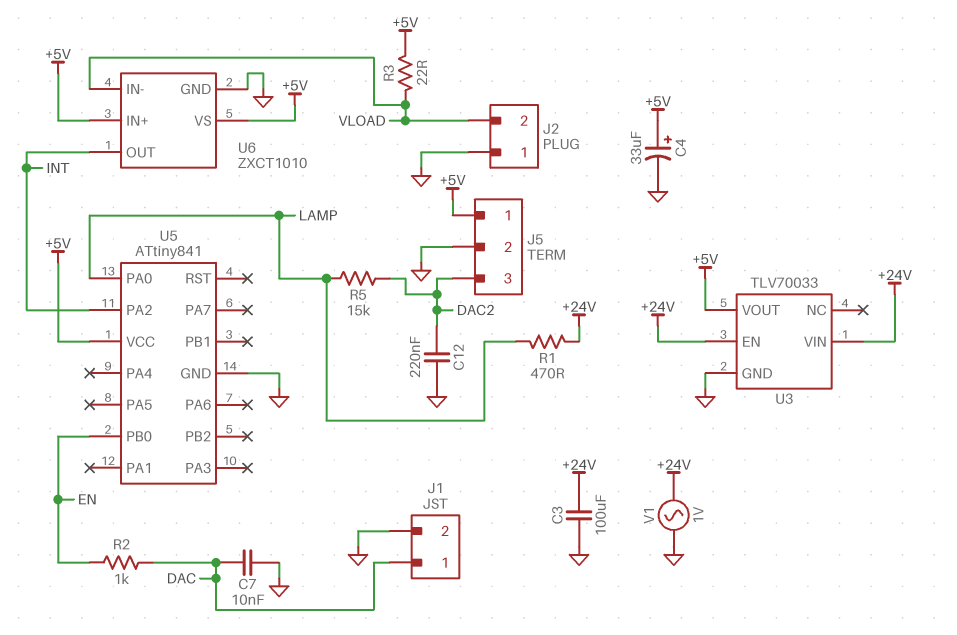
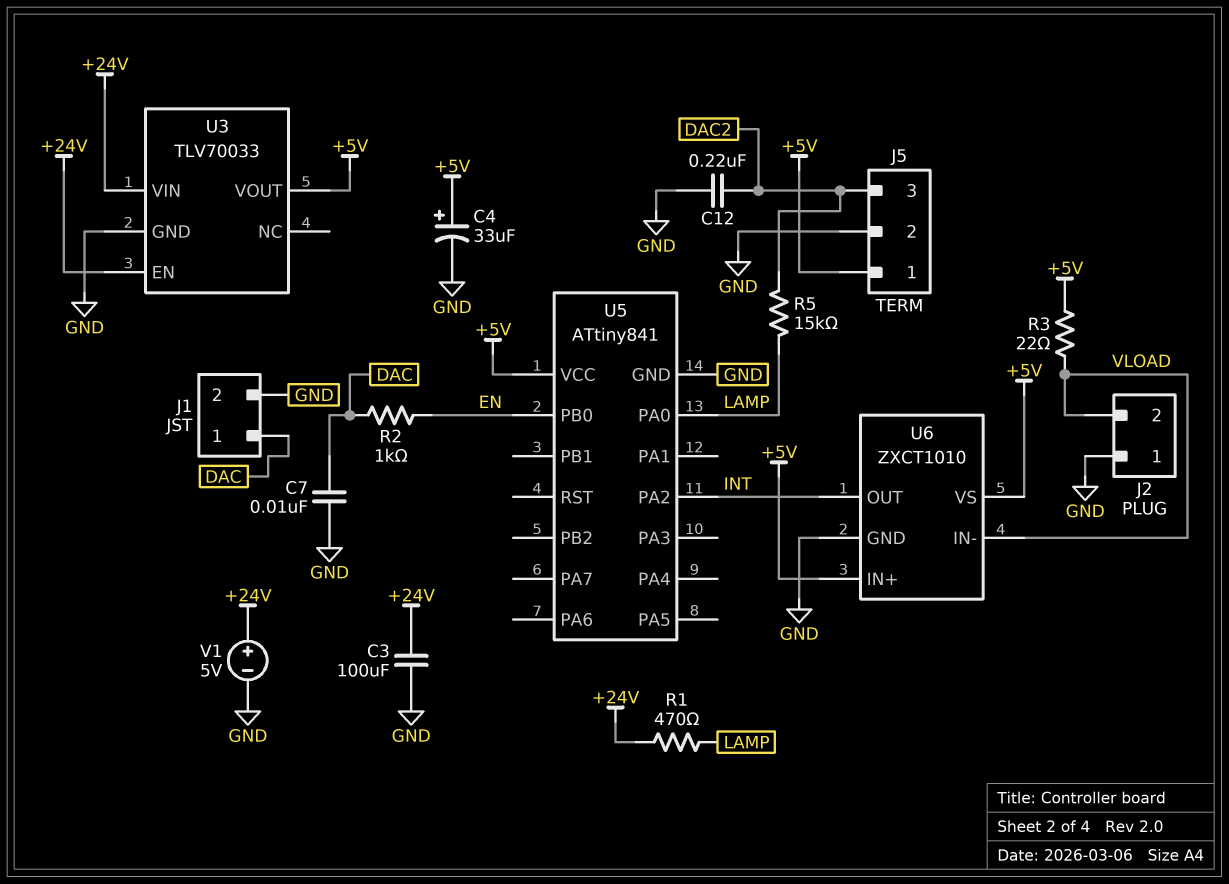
V1: AC 1V (+24V, GND) -> 5V (plus +24V, minus GND)

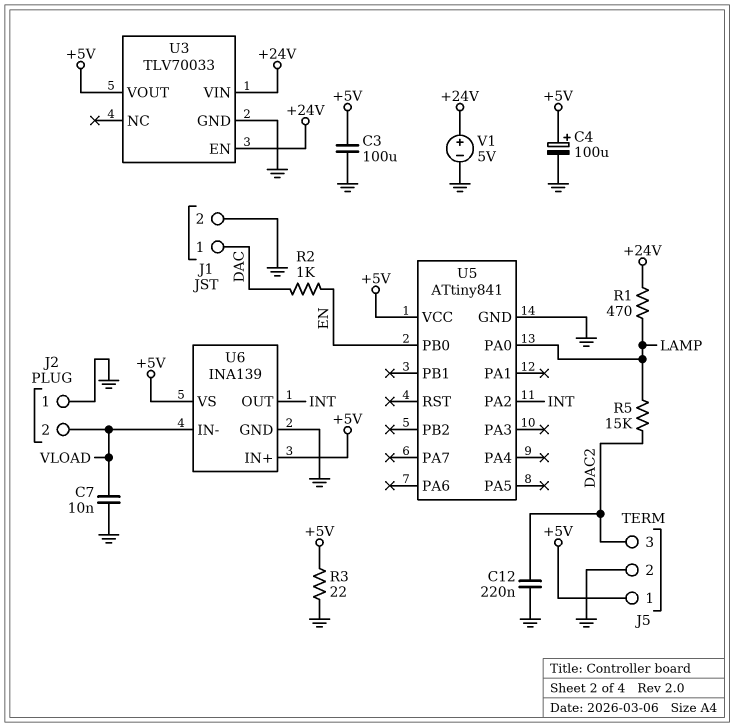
C3: 100uF (+24V, GND) -> 100uF (+5V, GND)
C4: 33uF (plus +5V, minus GND) -> 100uF (plus +5V, minus GND)
C7: 10nF (DAC, GND) -> 10nF (GND, VLOAD)
R3: 22 (+5V, VLOAD) -> 22 (+5V, GND)
U6: ZXCT1010 -> INA139

